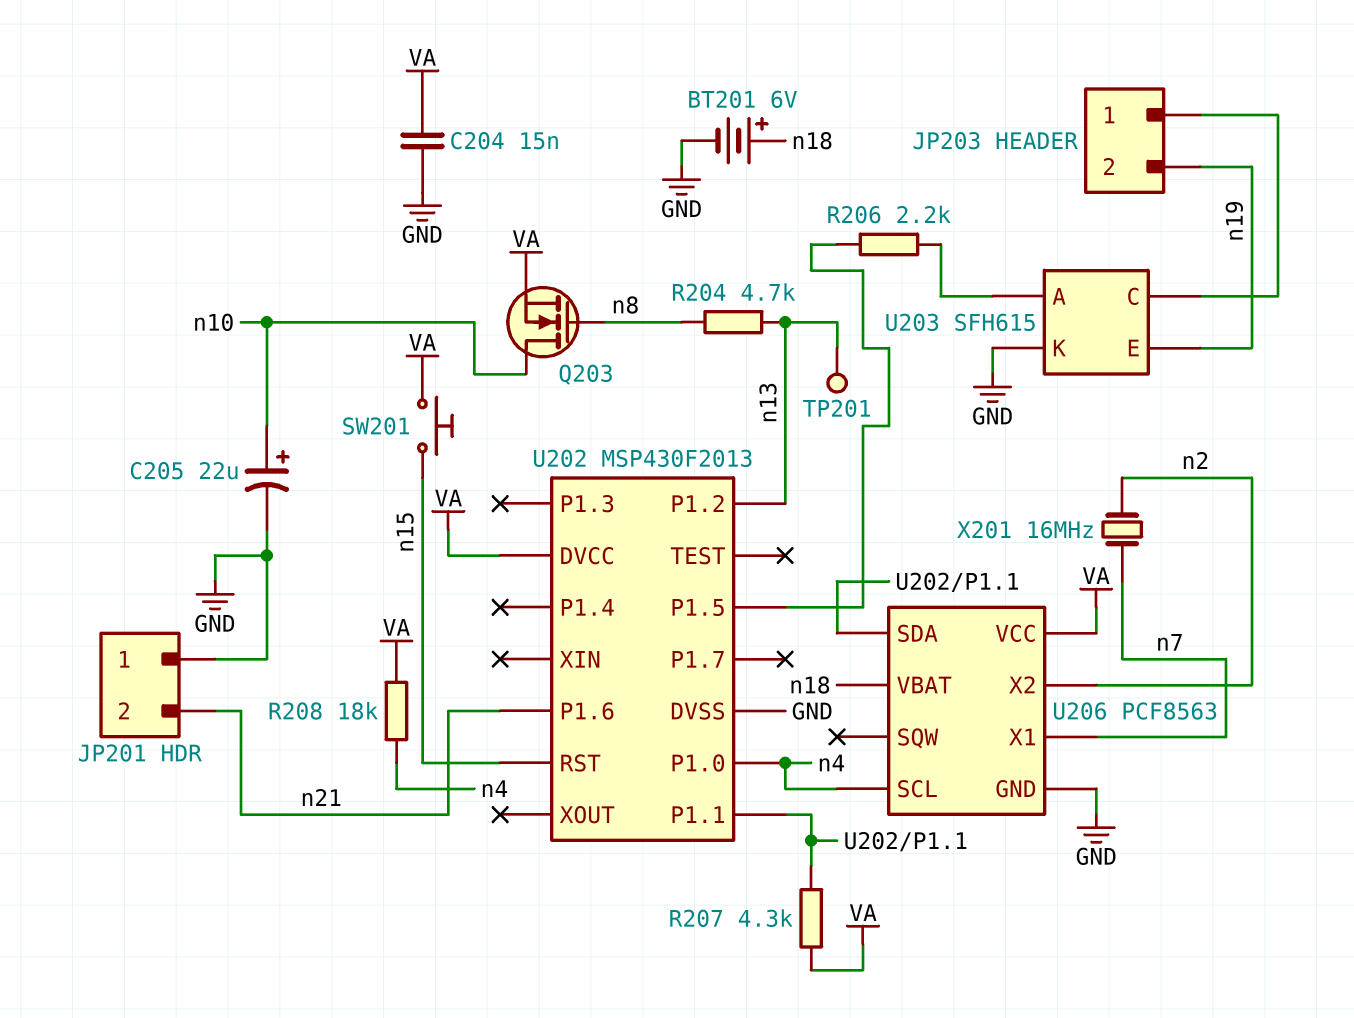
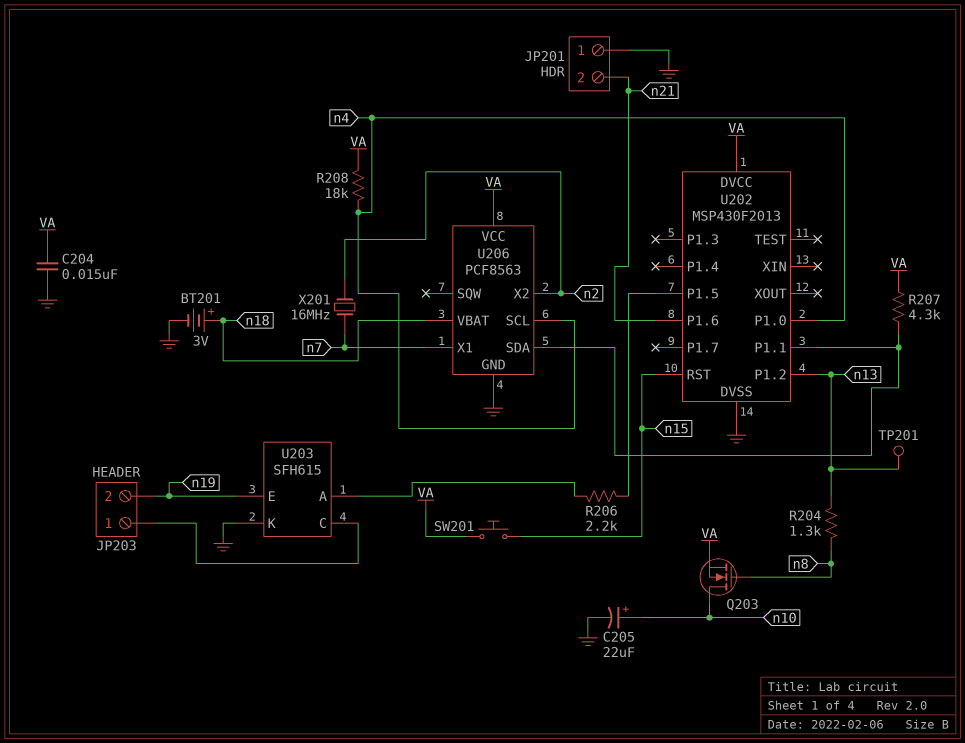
BT201: 6V (plus n18, minus GND) -> 3V (plus n18, minus GND)
R204: 4.7k (n8, n13) -> 1.3k (n8, n13)

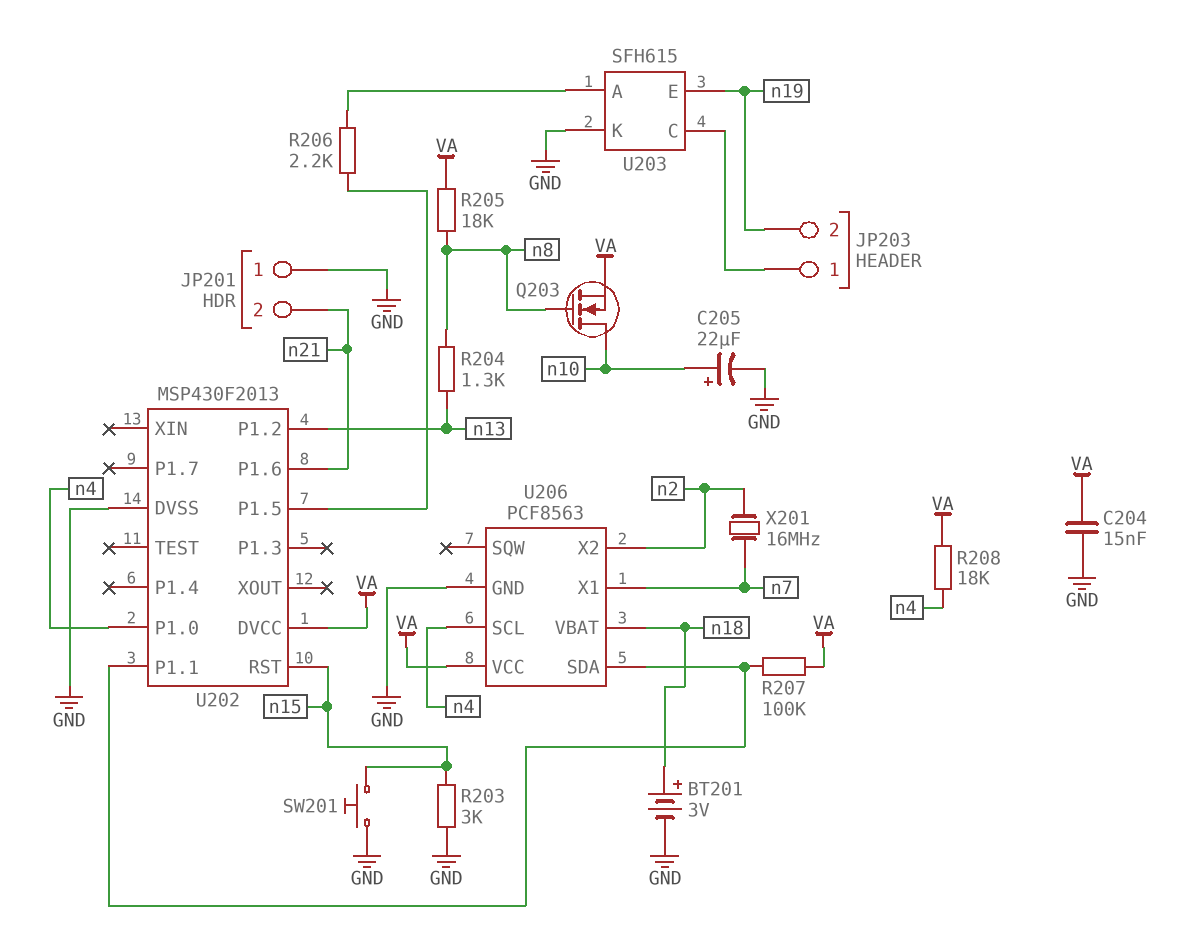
R203: none -> 3k (GND, n15)
R205: none -> 18k (VA, n8)
R207: 4.3k (U202/P1.1, VA) -> 100k (U202/P1.1, VA)
SW201: button (VA, n15) -> button (GND, n15)
TP201: test point (n13) -> none

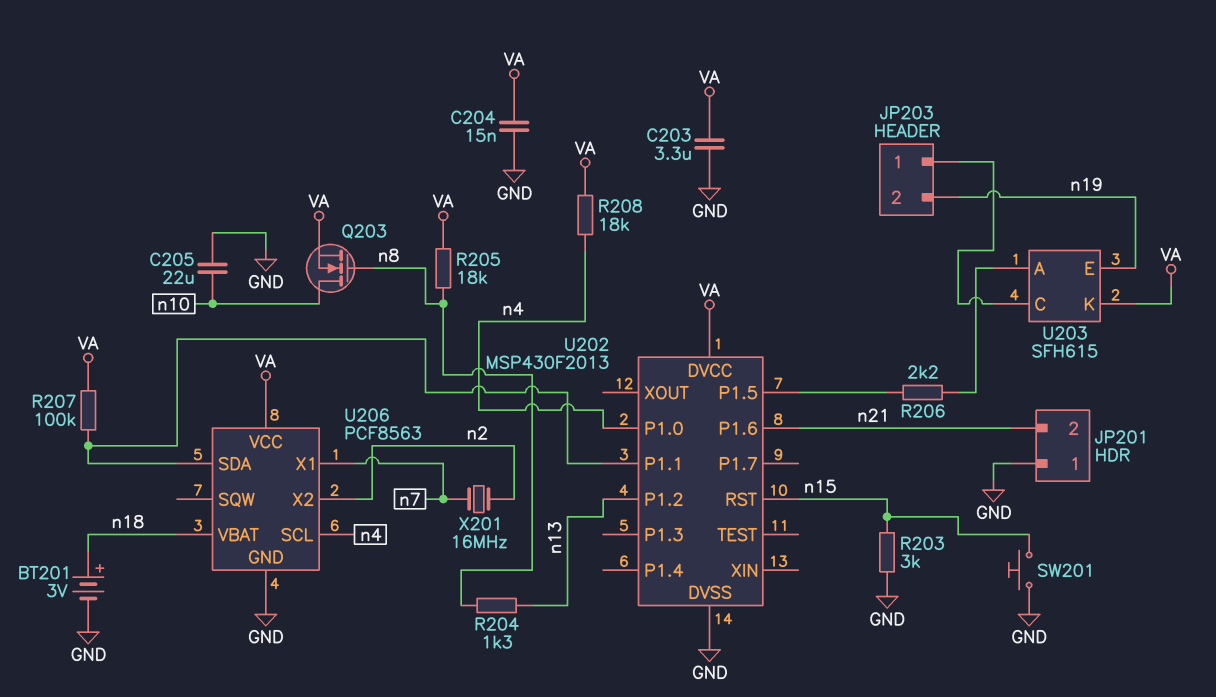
C203: none -> 3.3uF (GND, VA)
C205: 22uF (plus n10, minus GND) -> 22uF (GND, n10)
U203 pin K: GND -> VA

